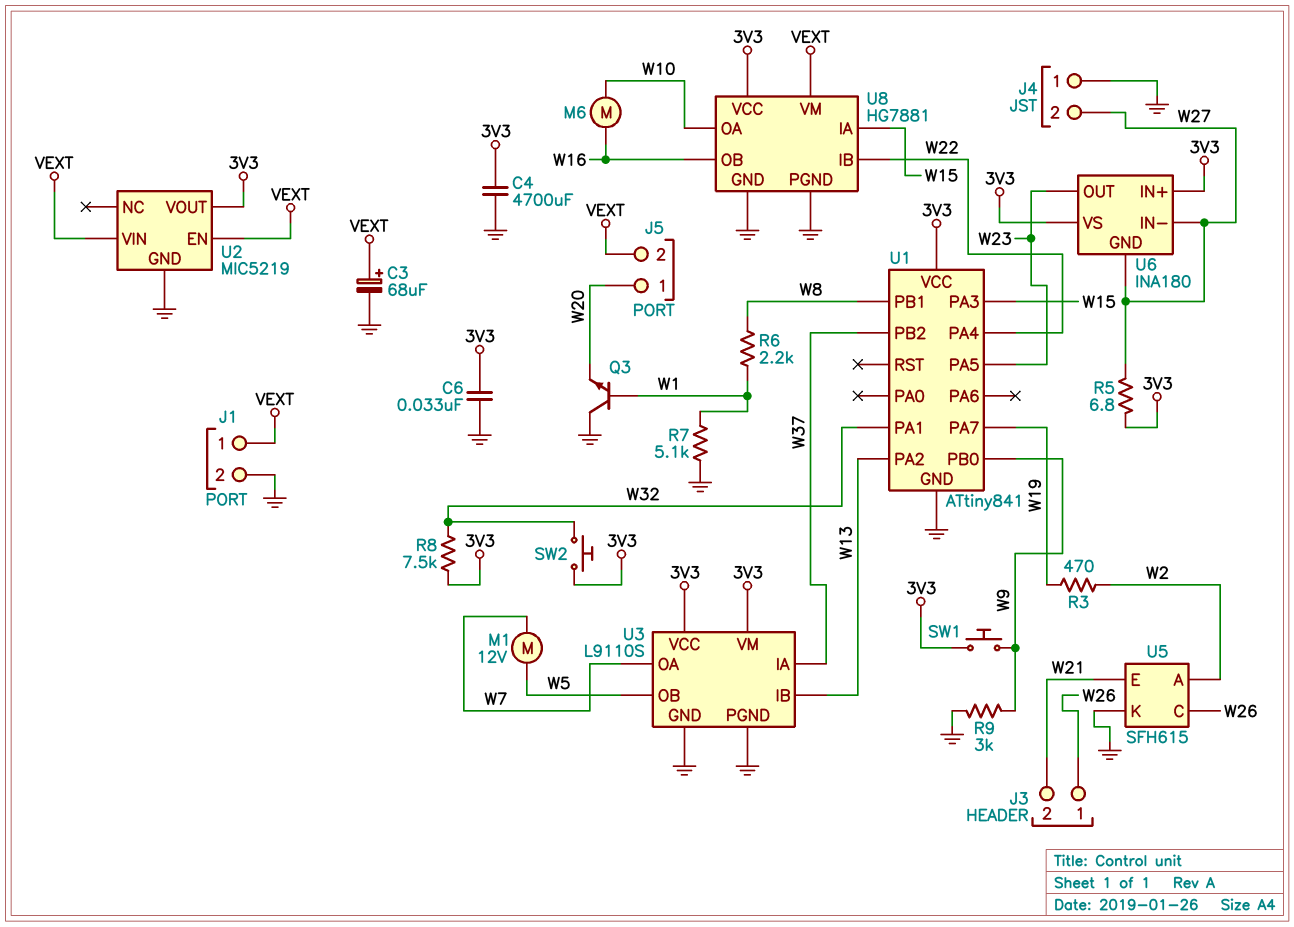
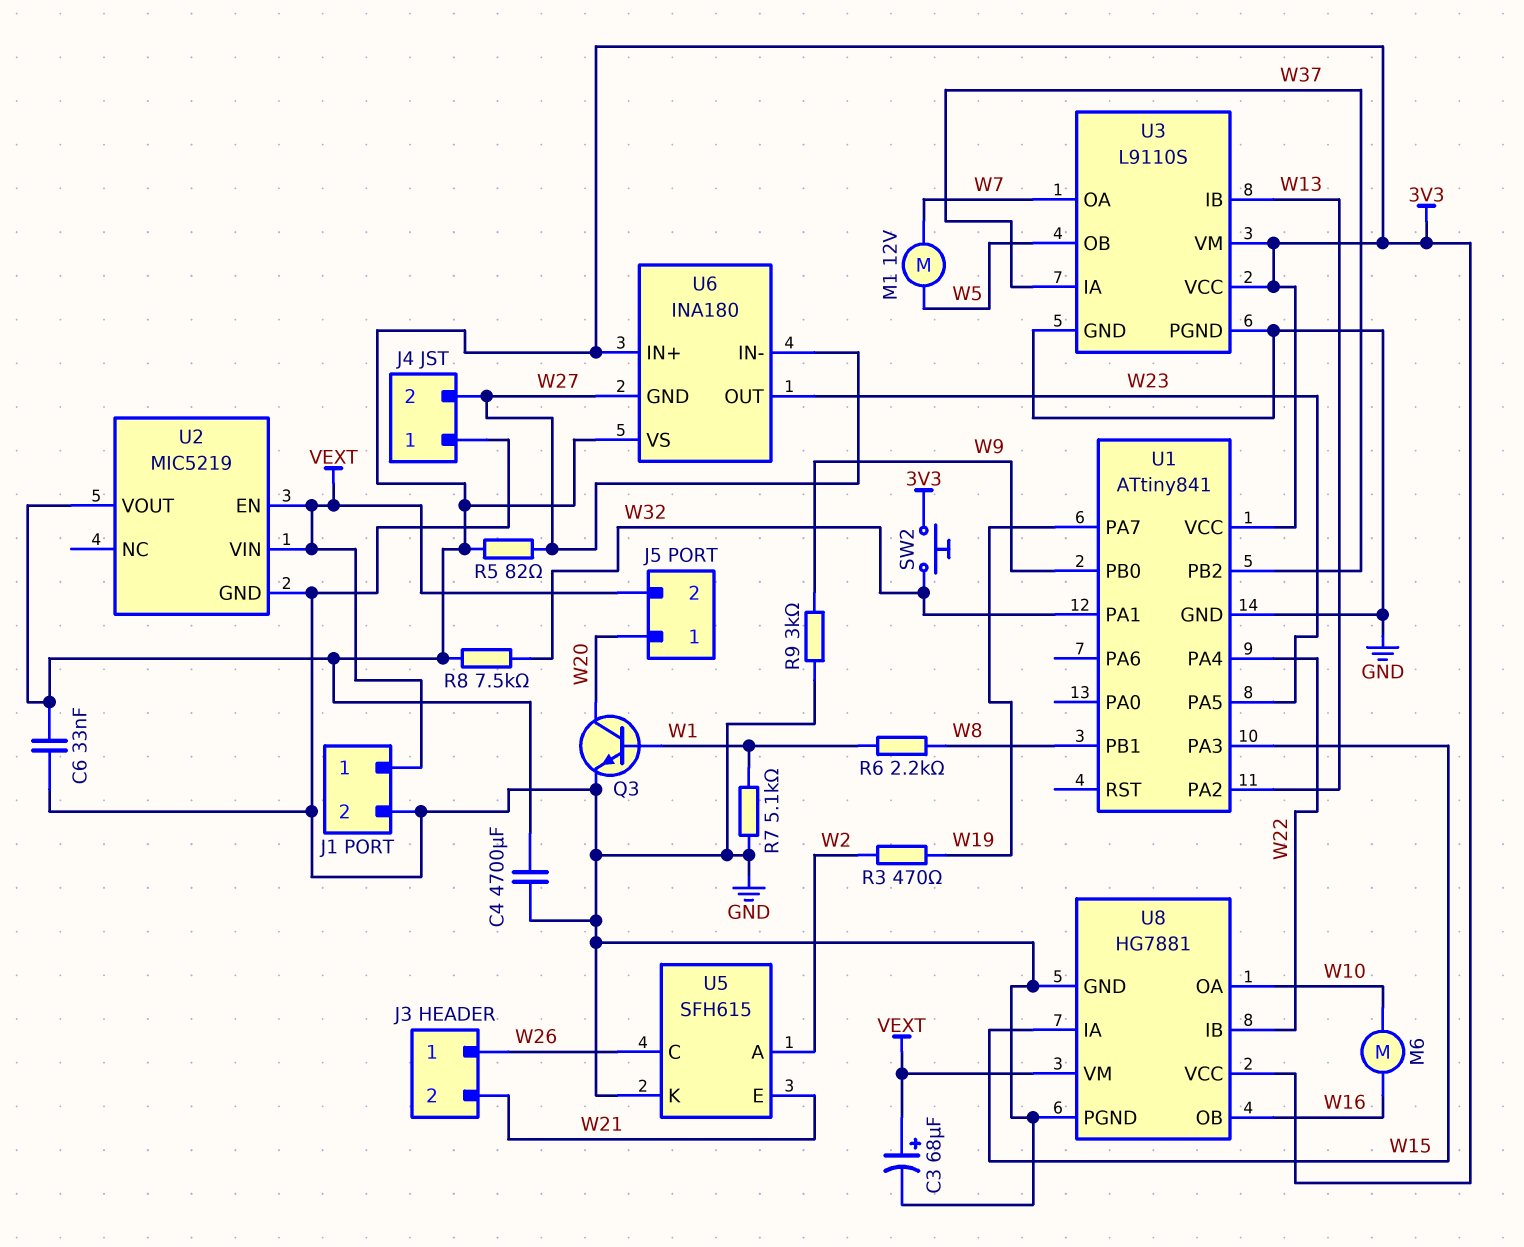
Q3: NPN (B W1, C GND, E W20) -> NPN (B W1, C W20, E GND)
R5: 6.8 (3V3, W27) -> 82 (3V3, W27)
SW1: button (3V3, W9) -> none

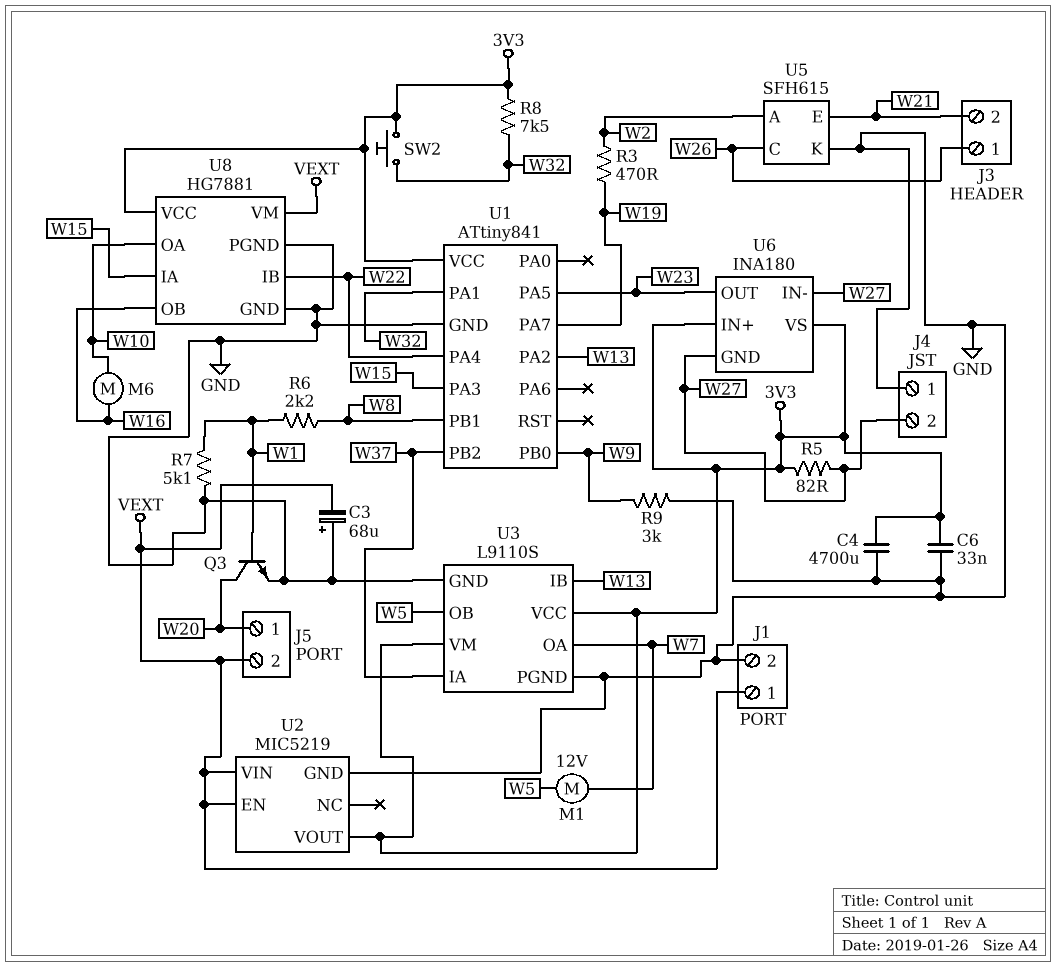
C3: 68uF (plus VEXT, minus GND) -> 68uF (plus GND, minus VEXT)

